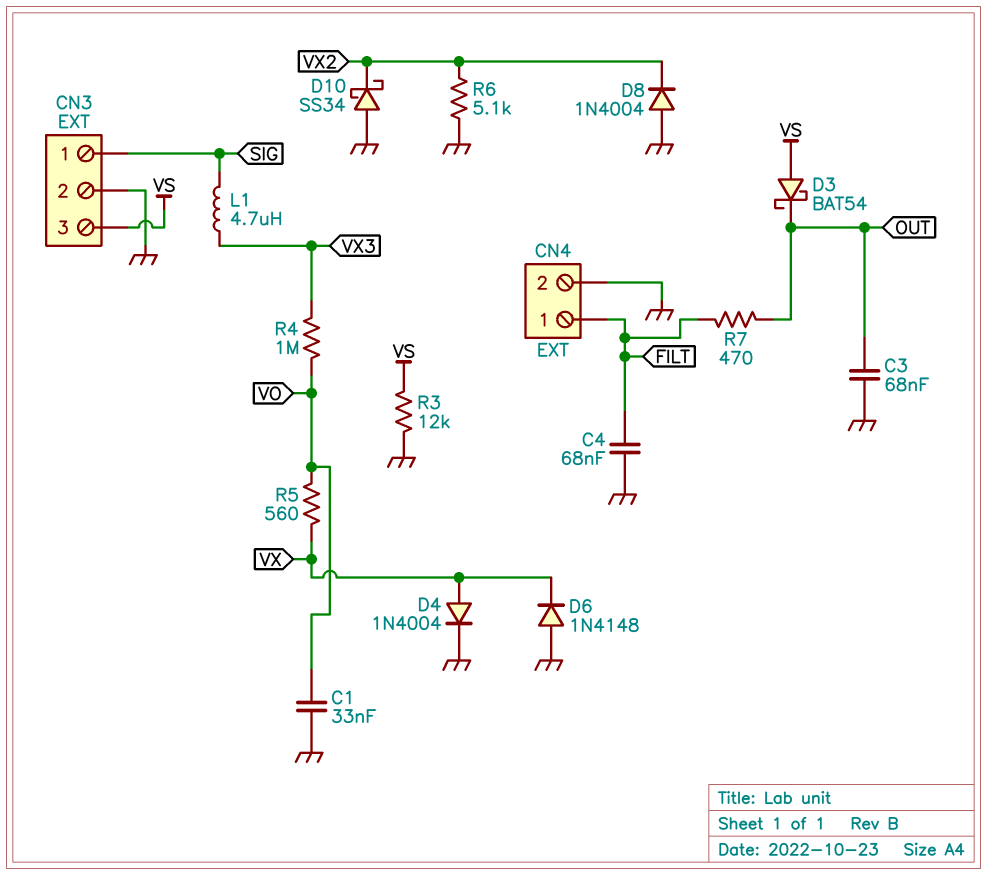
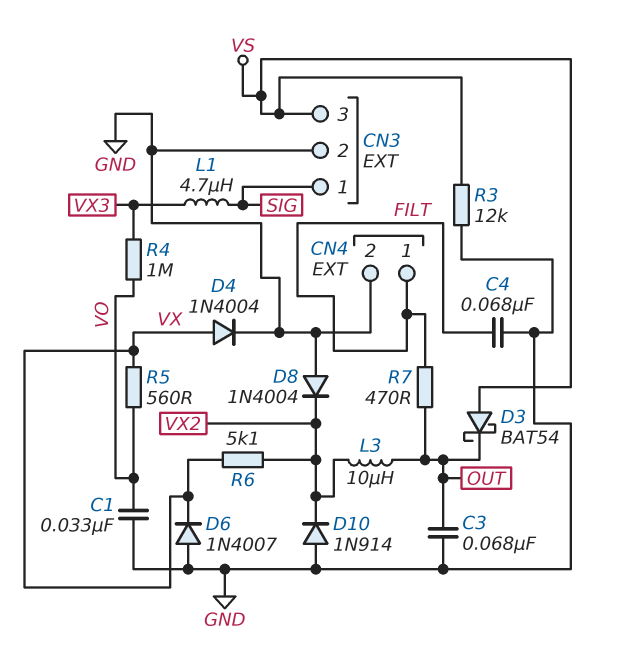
D6: diode 1N4148 (A GND, K VX) -> diode 1N4007 (A GND, K VX)
D10: schottky SS34 (A GND, K VX2) -> diode 1N914 (A GND, K VX2)
L3: none -> 10uH (OUT, VX2)
R6: 5.1k (GND, VX2) -> 5.1k (VX, VX2)

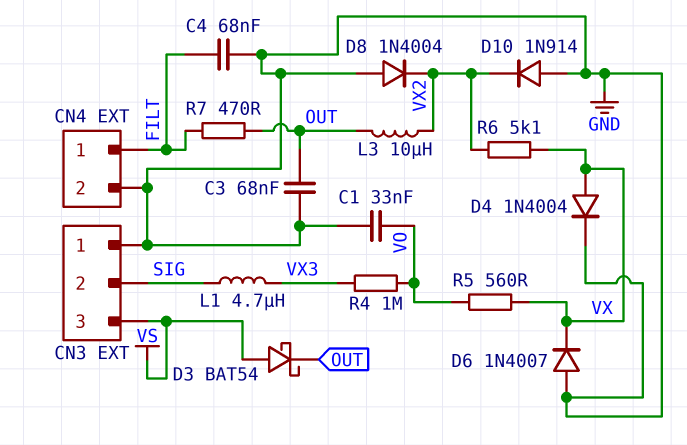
CN3 pin 1: SIG -> GND
CN3 pin 2: GND -> SIG
R3: 12k (GND, VS) -> none

